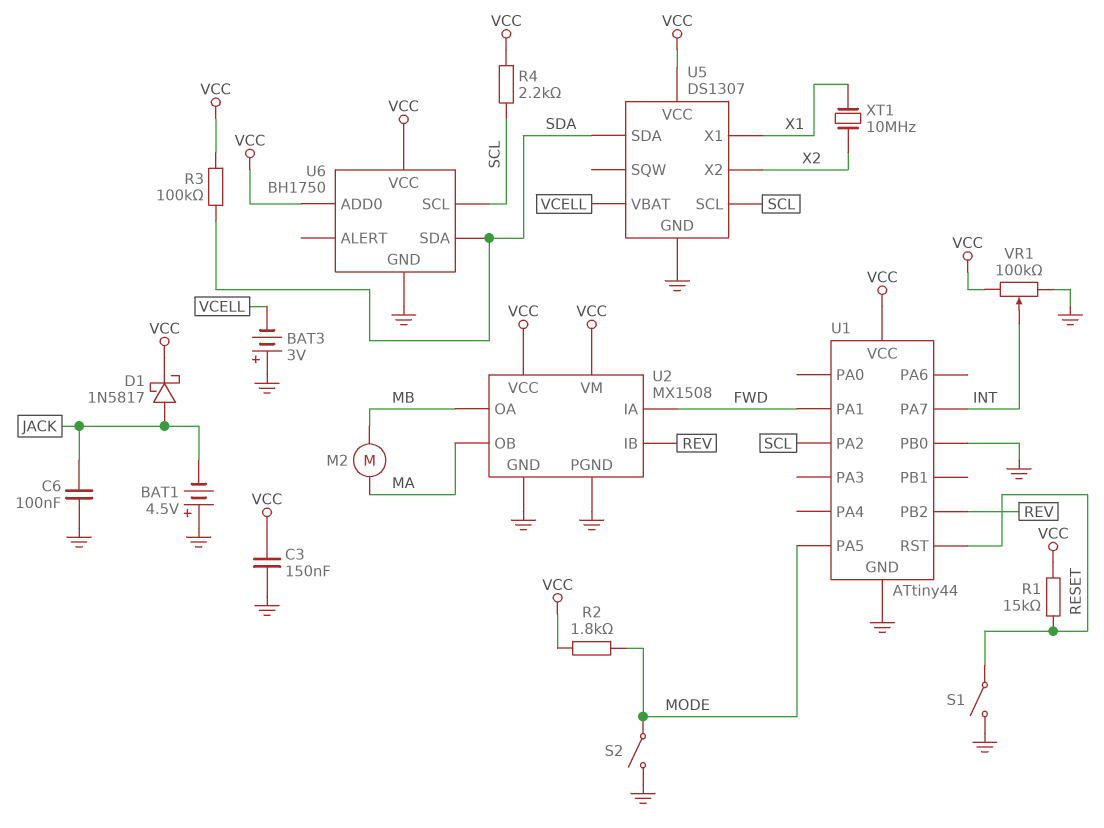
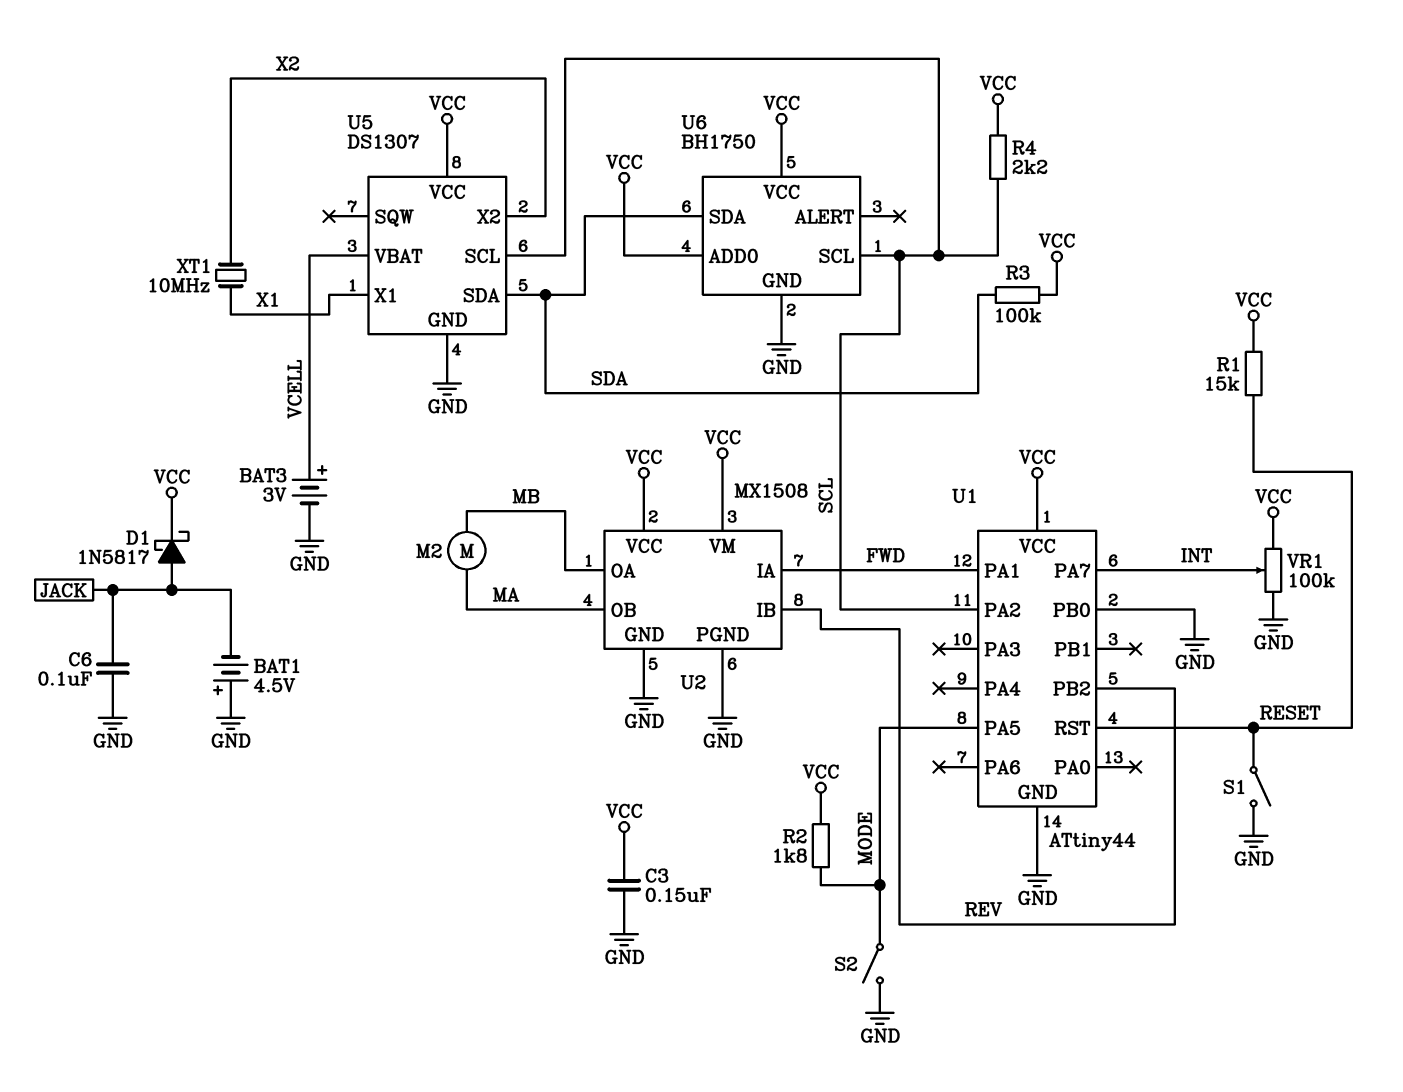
BAT3: 3V (plus GND, minus VCELL) -> 3V (plus VCELL, minus GND)

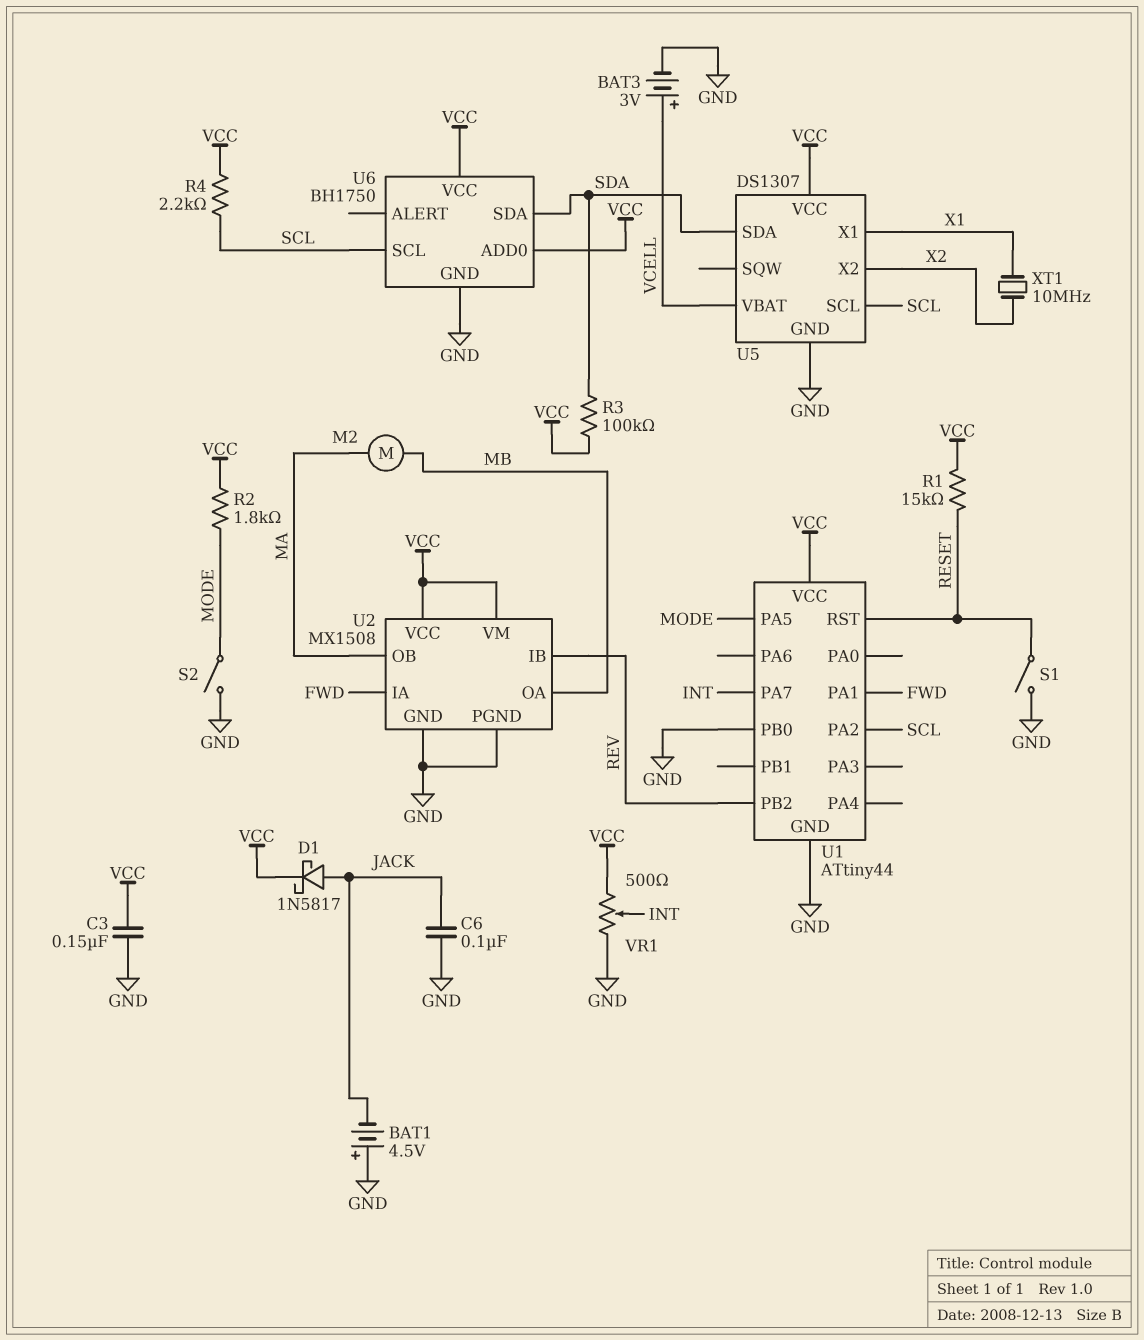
VR1: 100k (GND, VCC, wiper INT) -> 500 (GND, VCC, wiper INT)

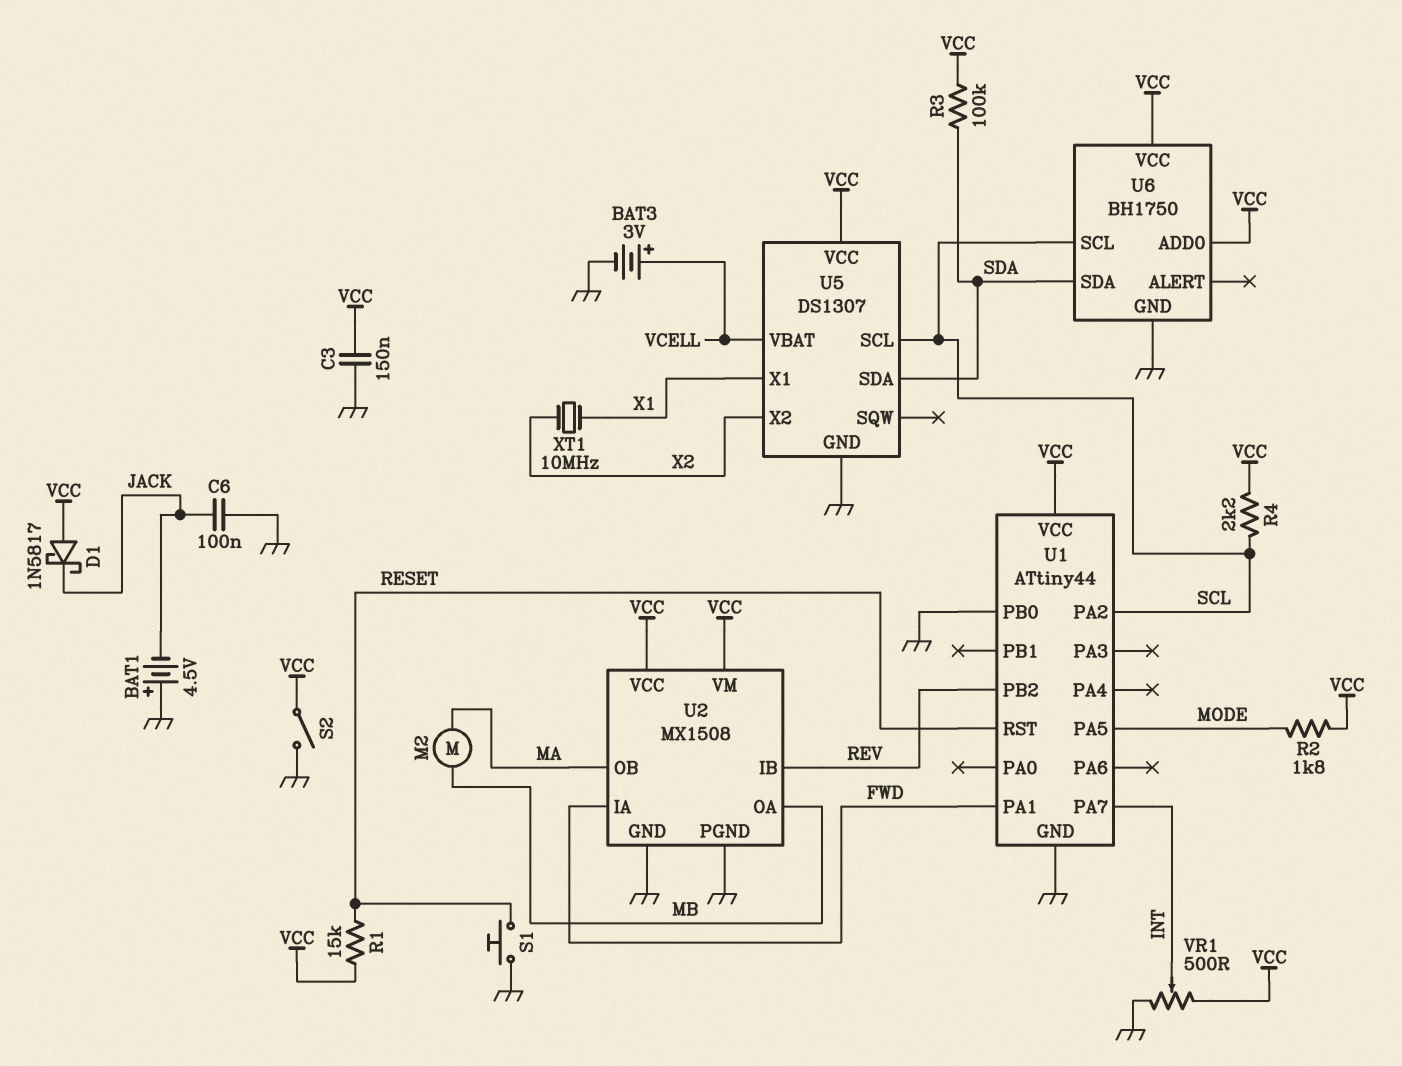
D1: schottky 1N5817 (A JACK, K VCC) -> schottky 1N5817 (A VCC, K JACK)
S1: switch (GND, RESET) -> button (GND, RESET)
S2: switch (GND, MODE) -> switch (GND, VCC)

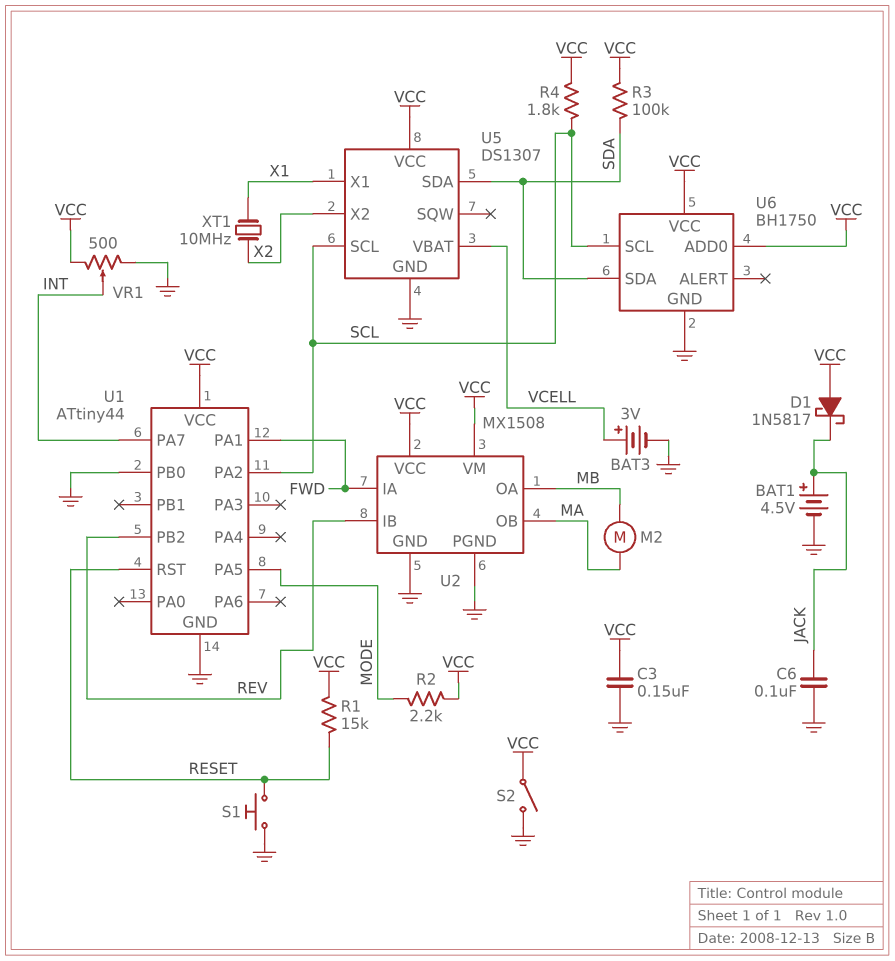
BAT1: 4.5V (plus GND, minus JACK) -> 4.5V (plus JACK, minus GND)
R2: 1.8k (MODE, VCC) -> 2.2k (MODE, VCC)
R4: 2.2k (SCL, VCC) -> 1.8k (SCL, VCC)

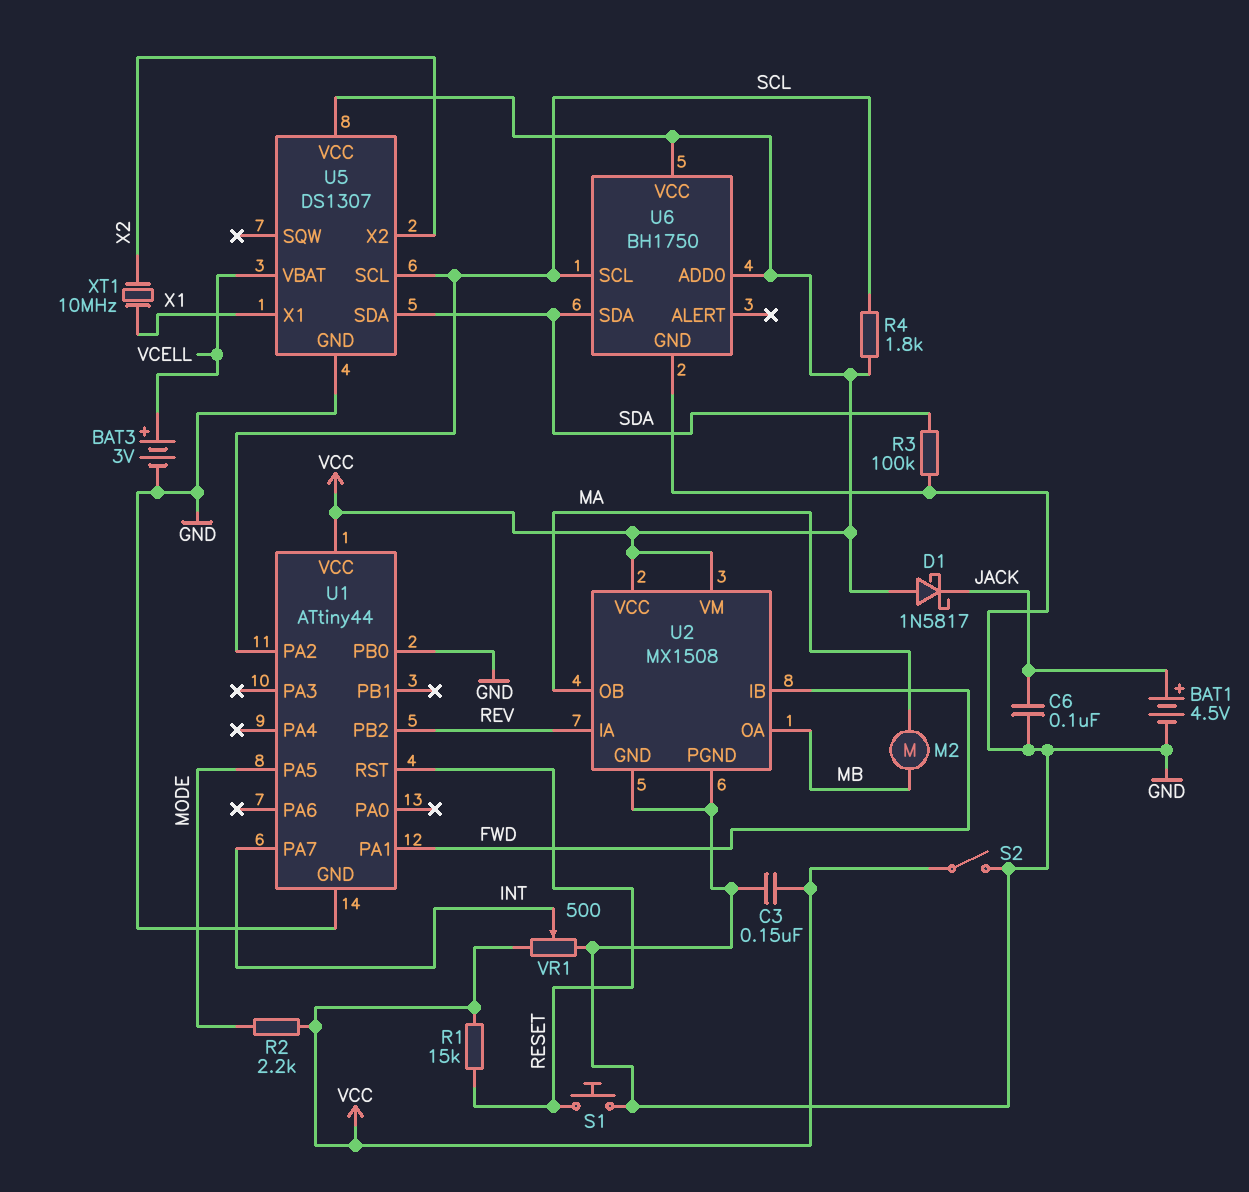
R3: 100k (SDA, VCC) -> 100k (GND, SDA)
U2 pin IA: FWD -> REV
U2 pin IB: REV -> FWD

